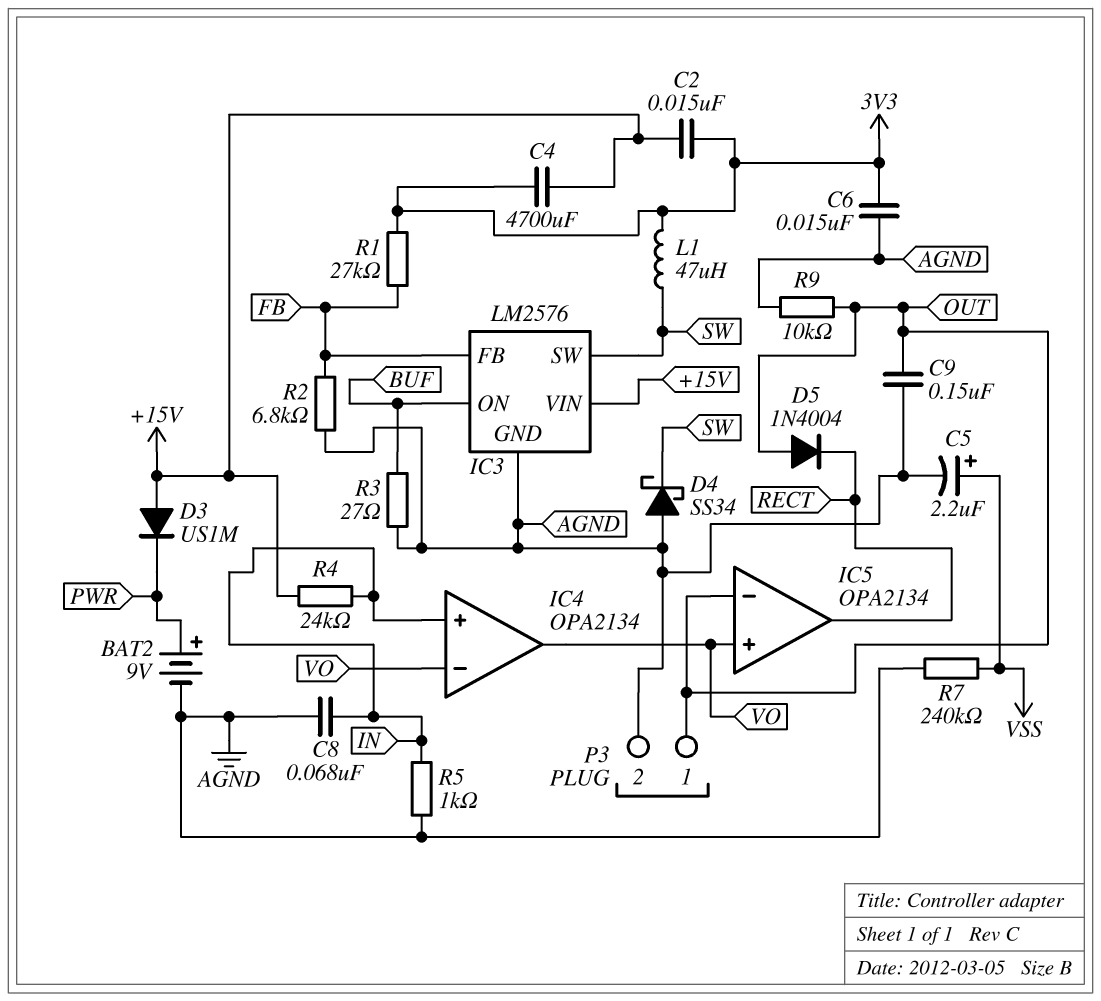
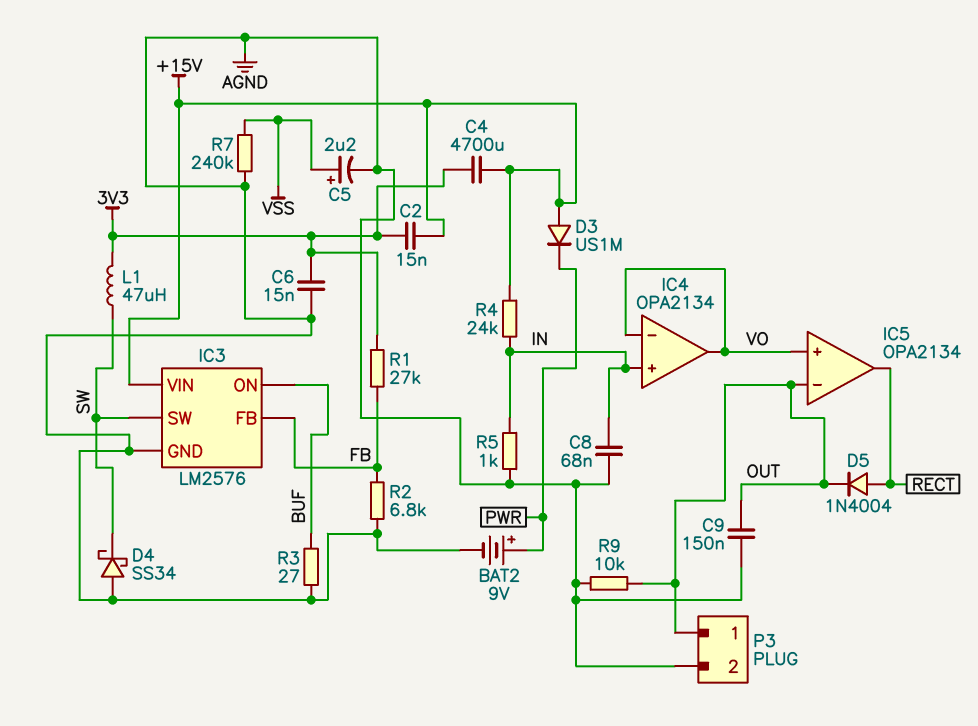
D5: diode 1N4004 (A OUT, K RECT) -> diode 1N4004 (A RECT, K OUT)

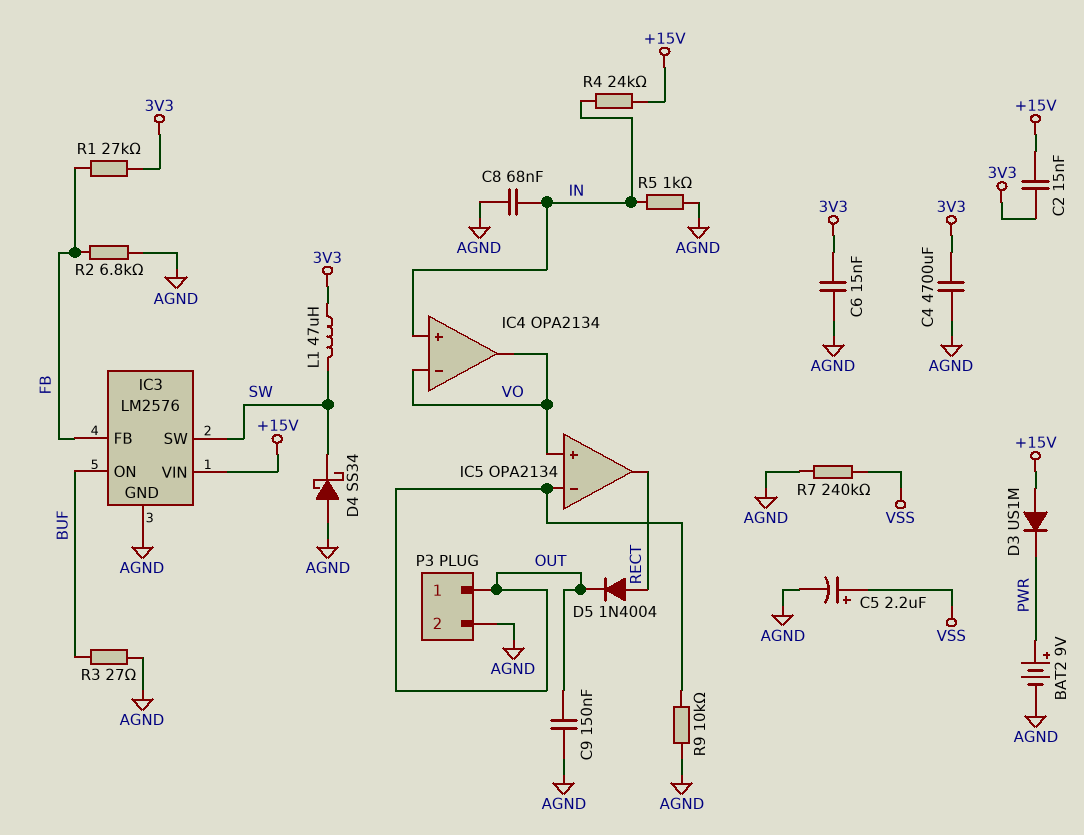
C4: 4700uF (+15V, 3V3) -> 4700uF (3V3, AGND)

